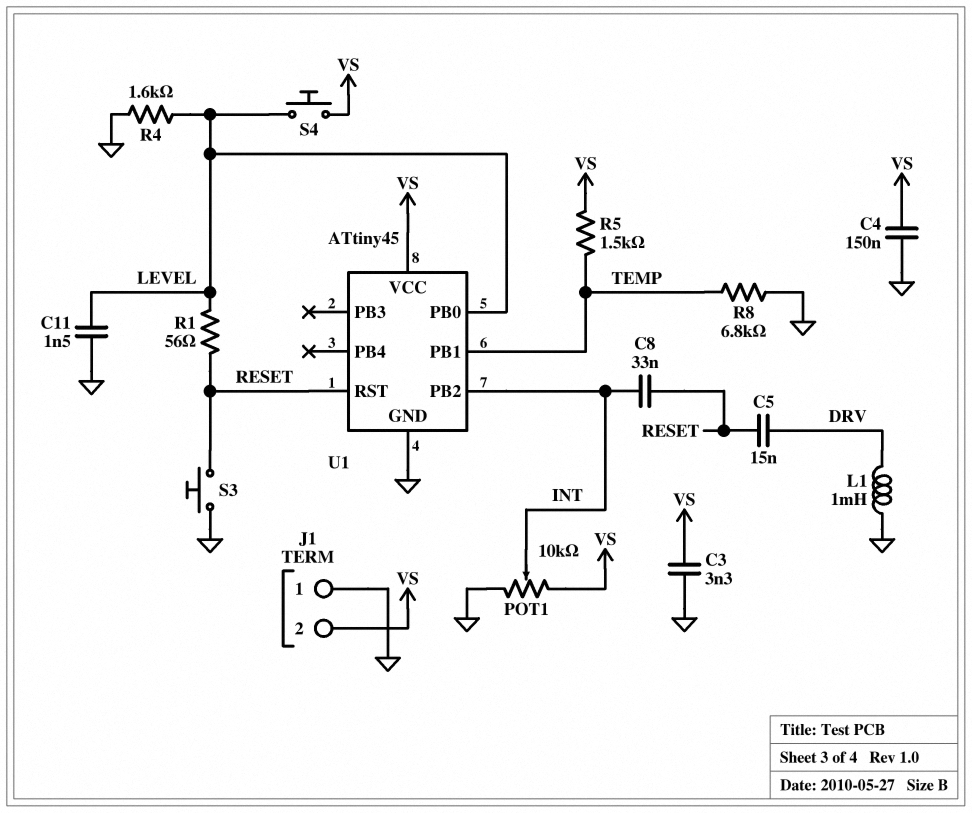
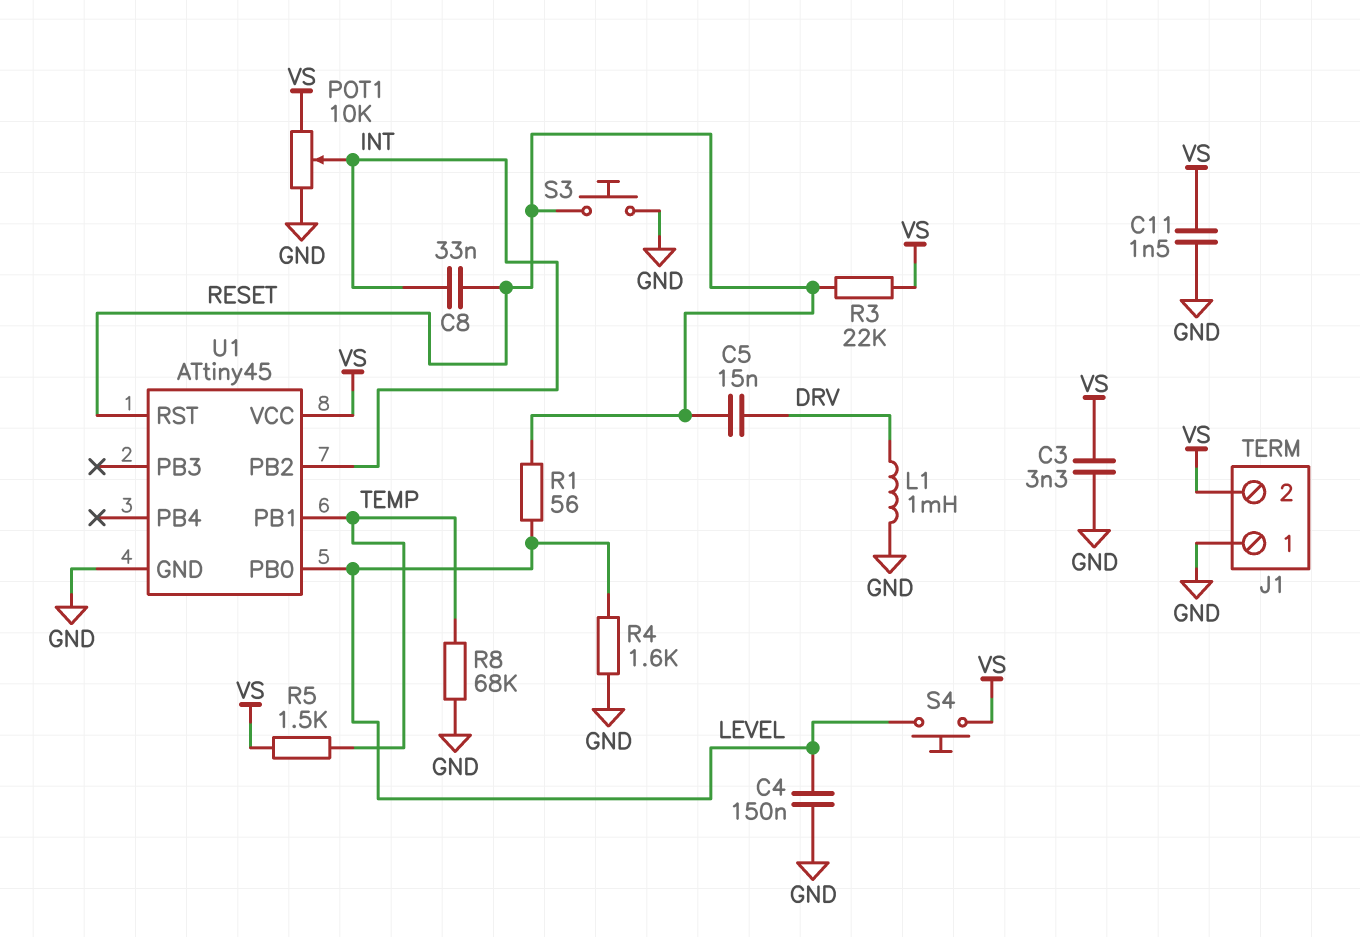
C4: 150nF (GND, VS) -> 150nF (GND, LEVEL)
C11: 1.5nF (GND, LEVEL) -> 1.5nF (GND, VS)
R3: none -> 22k (RESET, VS)
R8: 6.8k (GND, TEMP) -> 68k (GND, TEMP)

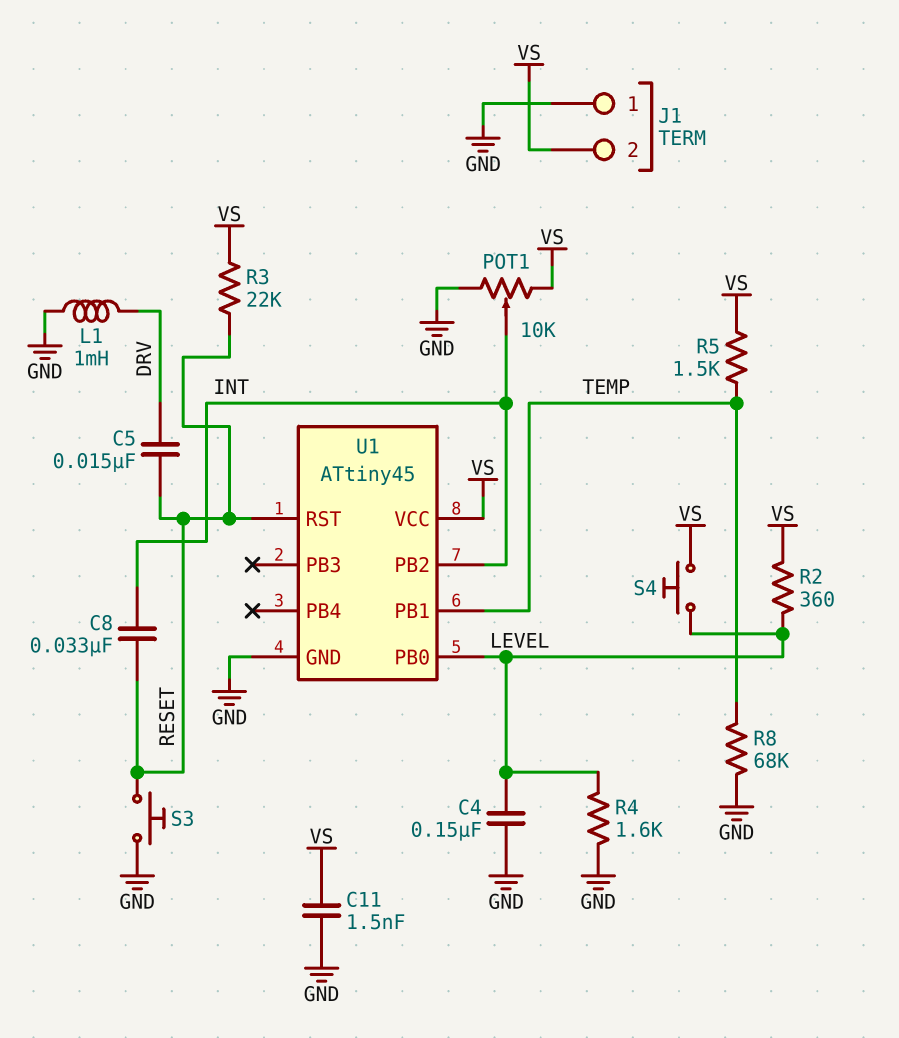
C3: 3.3nF (GND, VS) -> none
R1: 56 (LEVEL, RESET) -> none
R2: none -> 360 (LEVEL, VS)

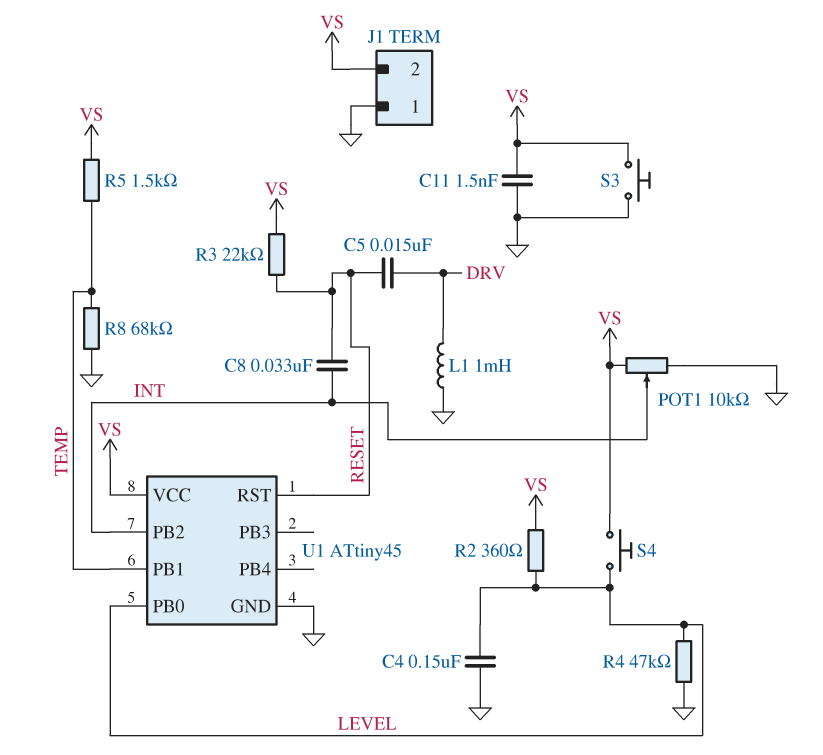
R4: 1.6k (GND, LEVEL) -> 47k (GND, LEVEL)
S3: button (GND, RESET) -> button (GND, VS)

